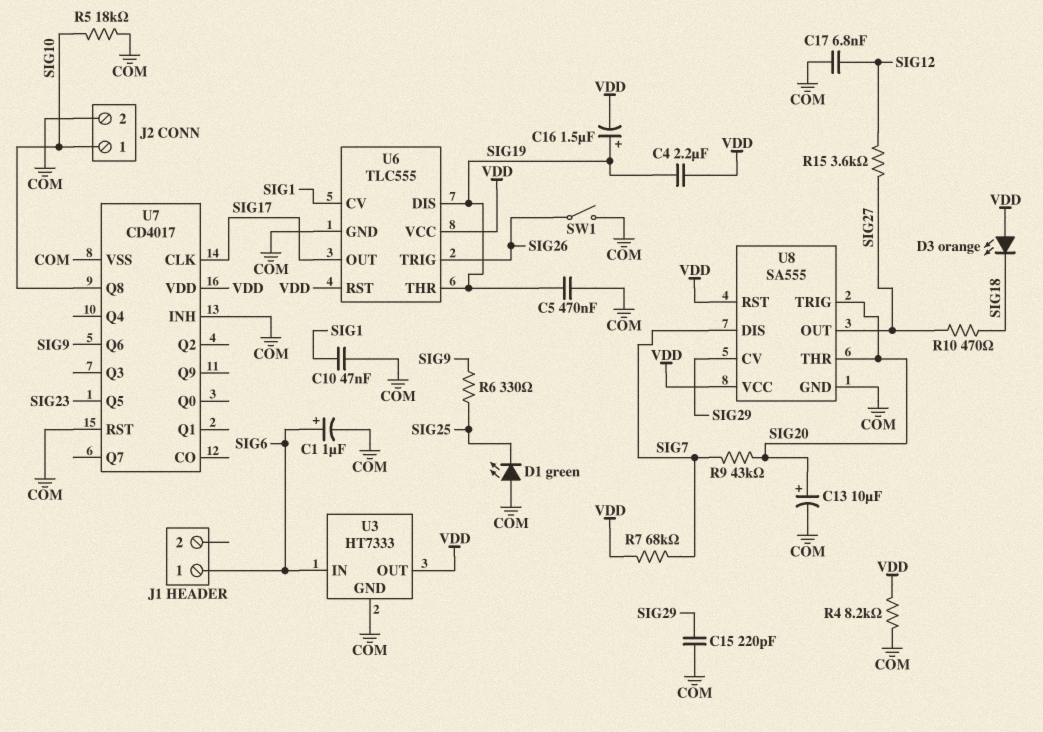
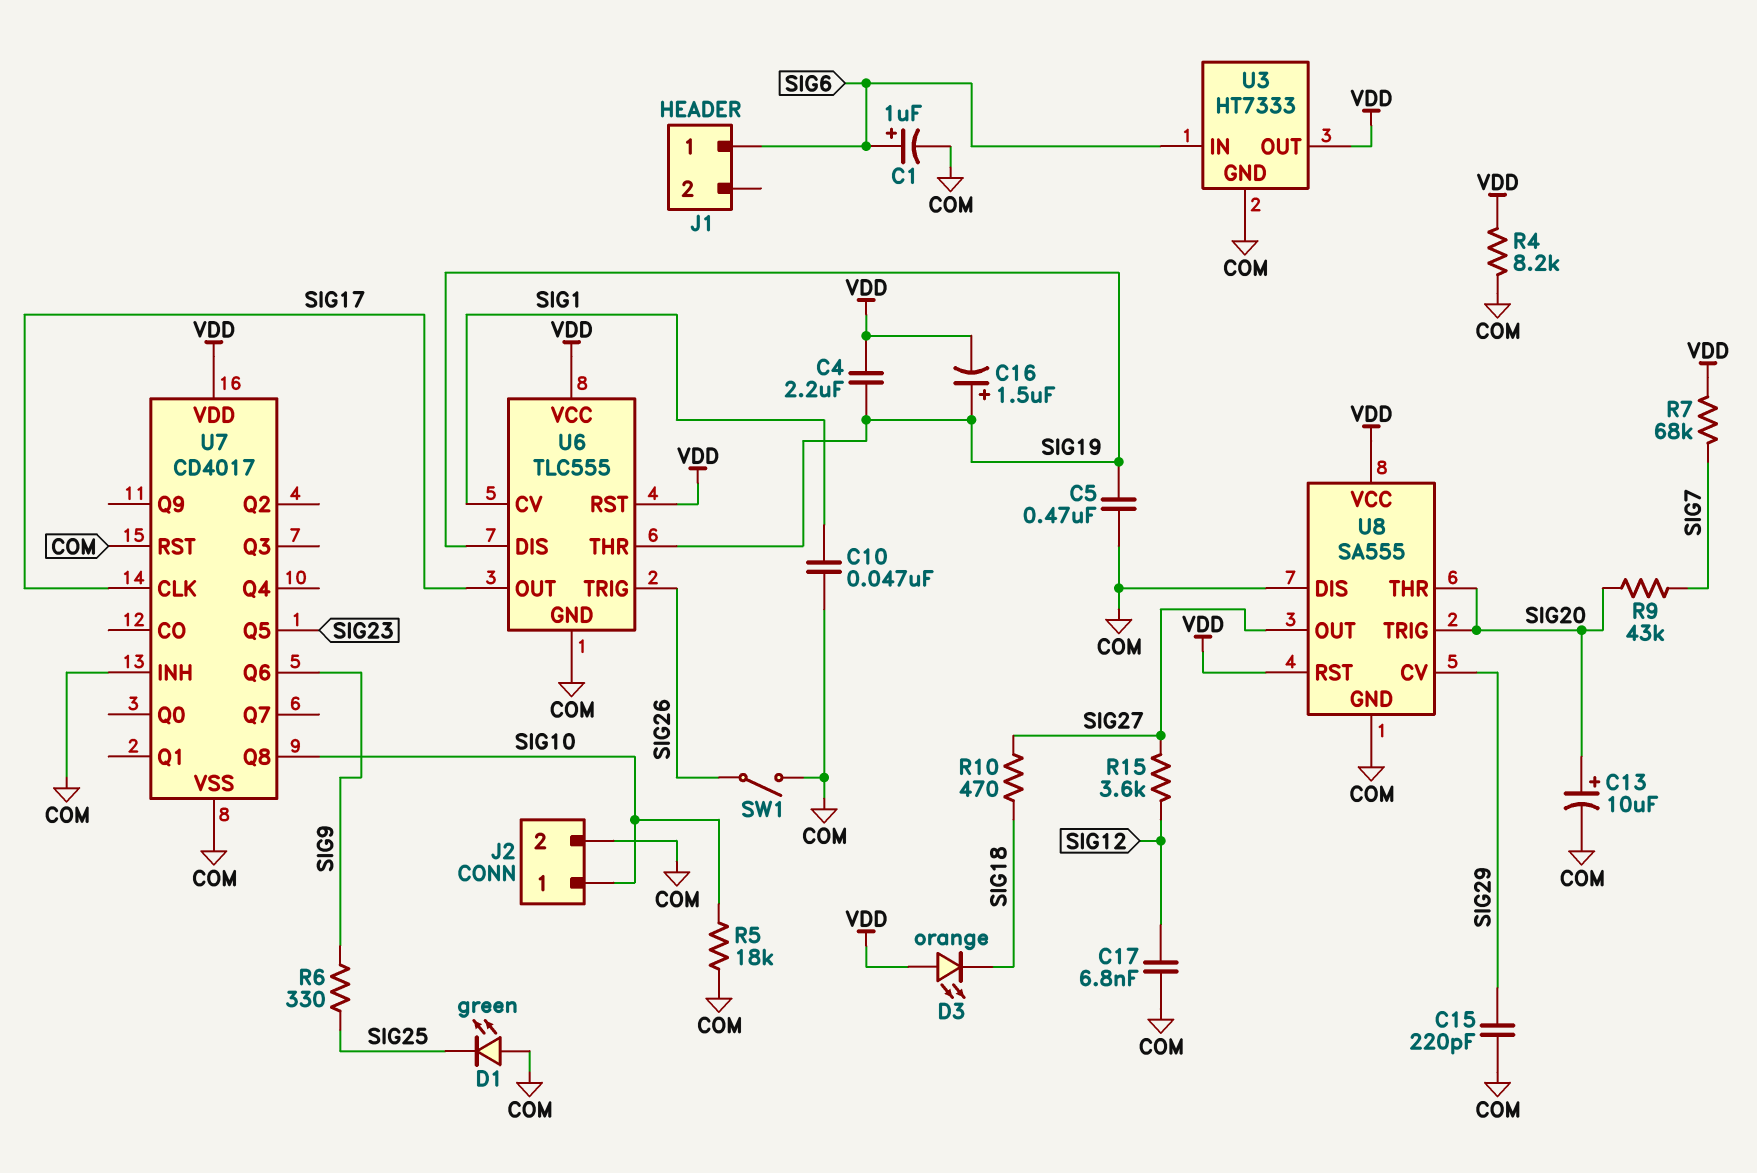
U8 pin DIS: SIG7 -> COM

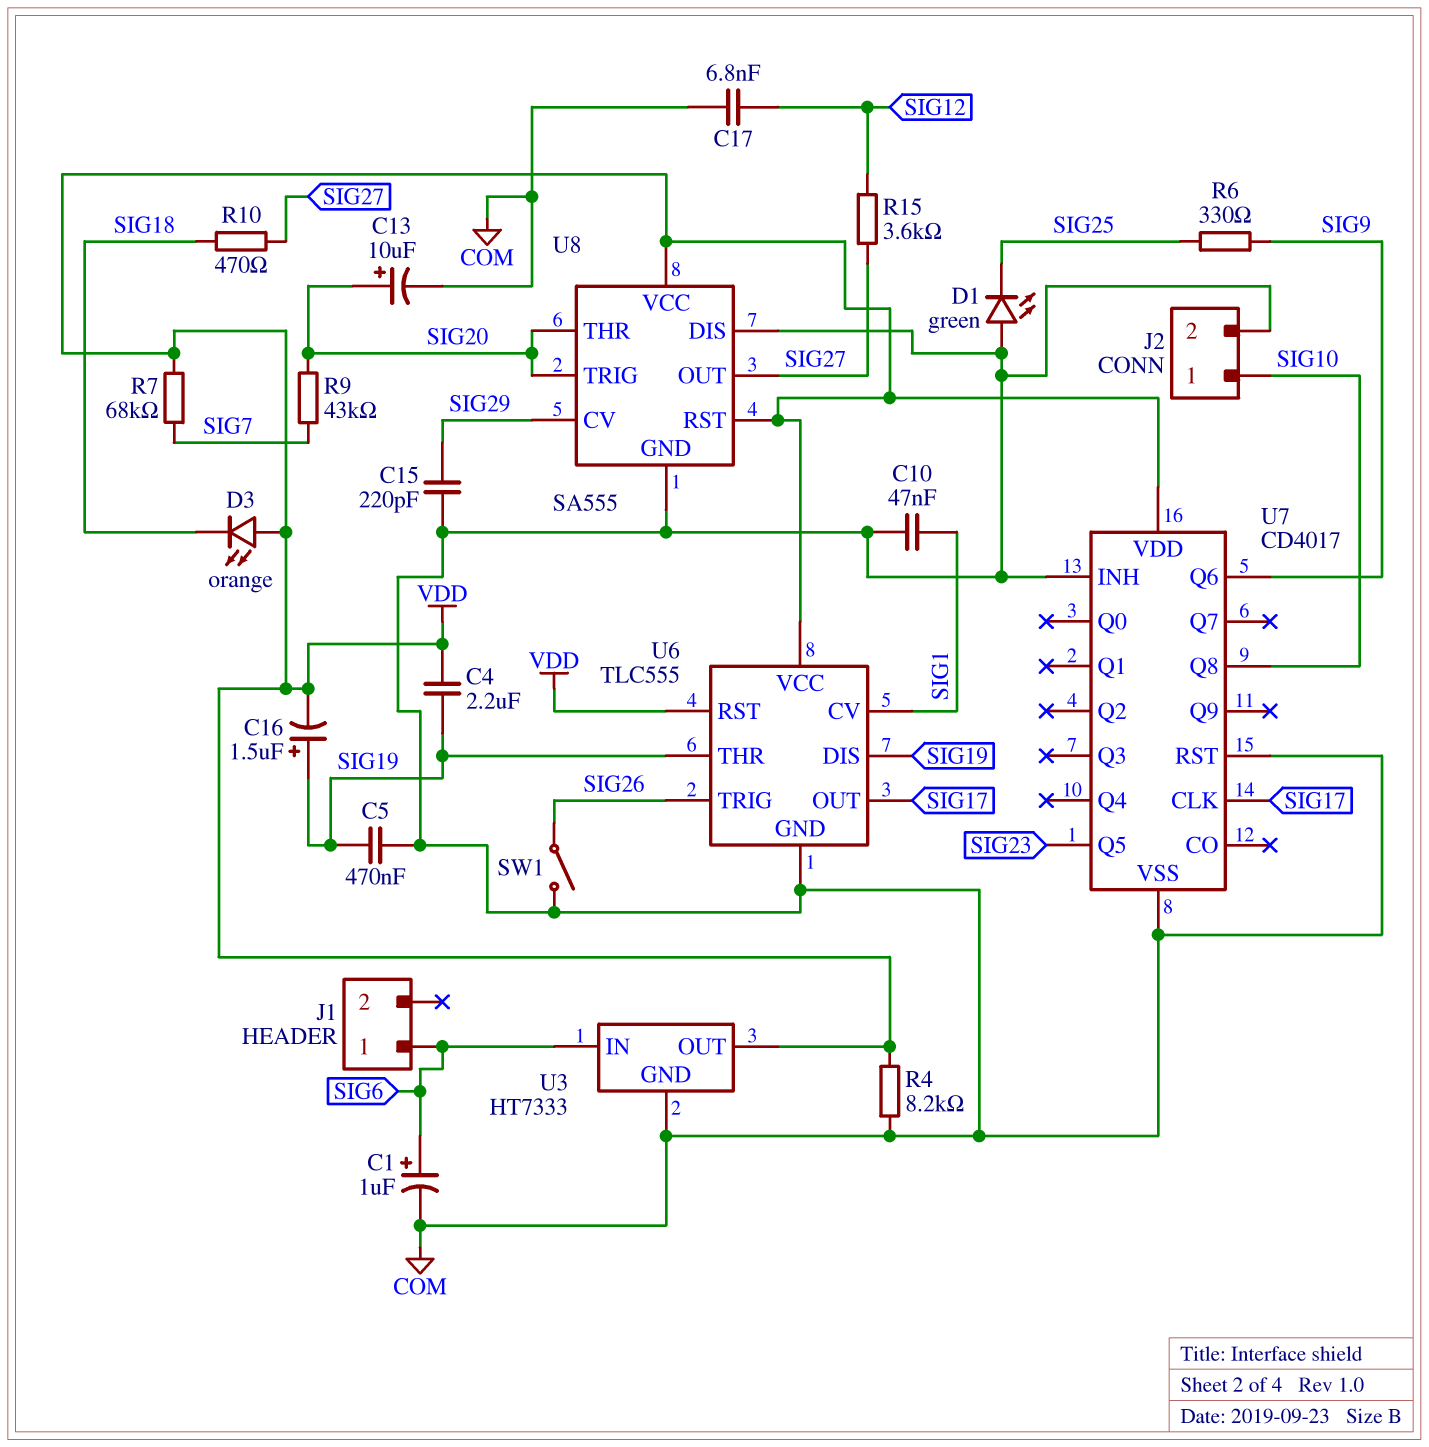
R5: 18k (COM, SIG10) -> none

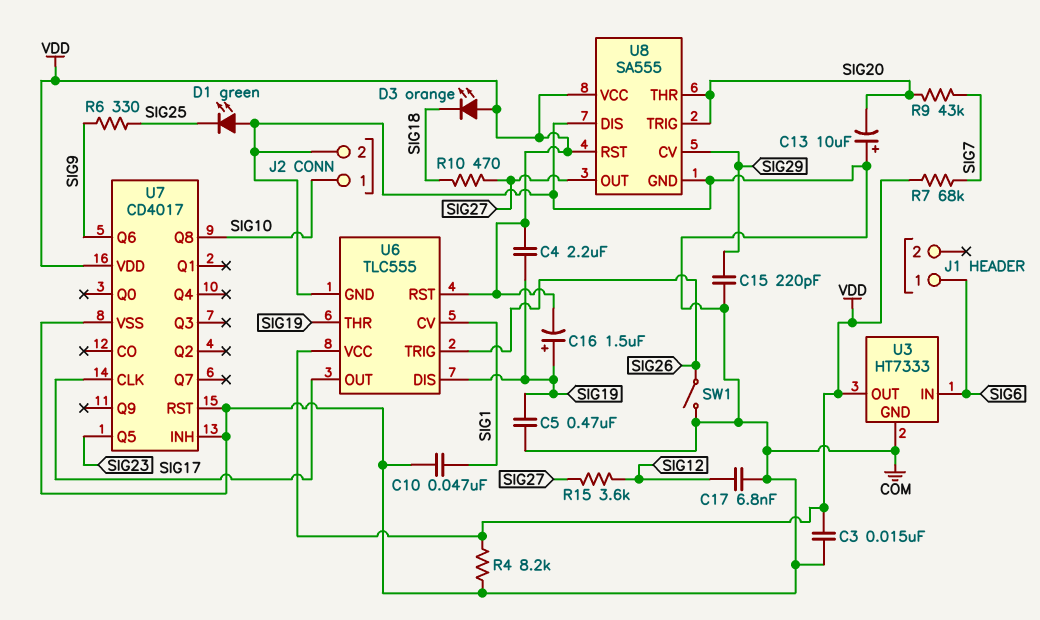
C1: 1uF (plus SIG6, minus COM) -> none
C3: none -> 15nF (COM, VDD)
C13: 10uF (plus SIG20, minus COM) -> 10uF (plus COM, minus SIG20)

